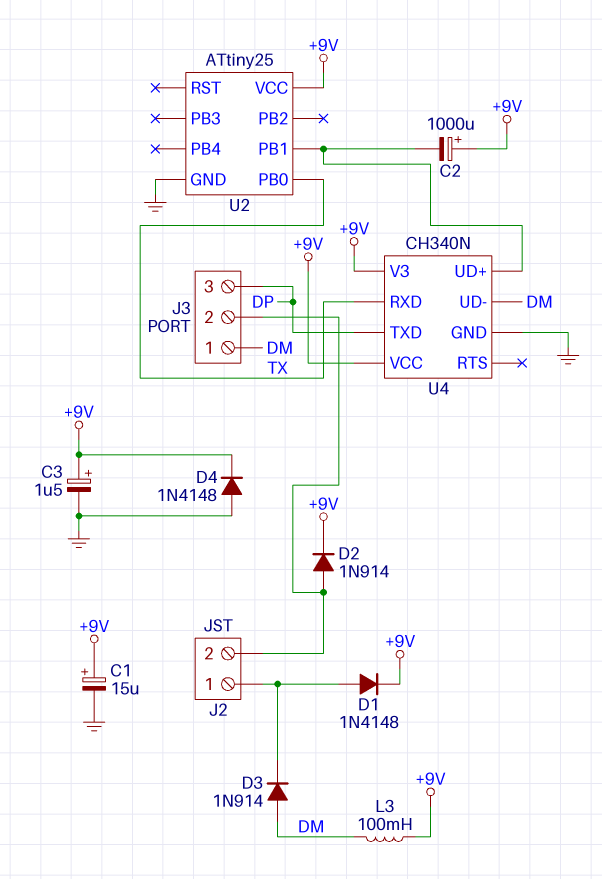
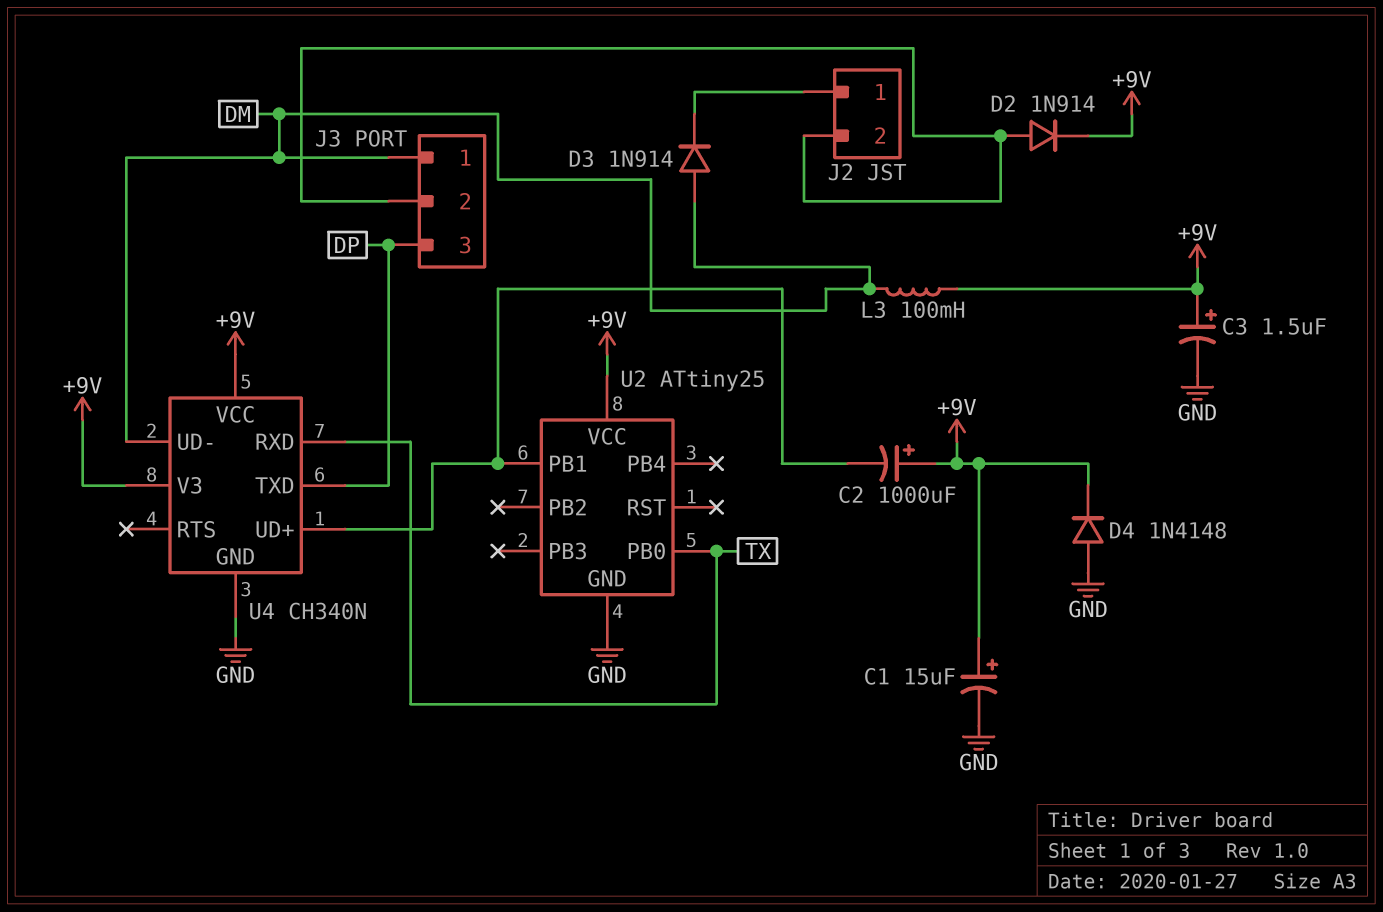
D1: diode 1N4148 (A J2/1, K +9V) -> none

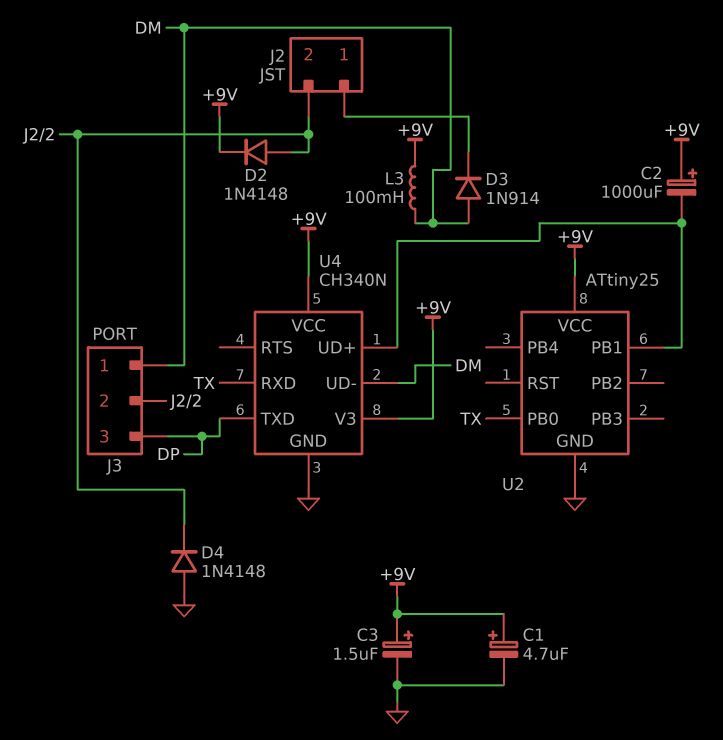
C1: 15uF (plus +9V, minus GND) -> 4.7uF (plus +9V, minus GND)
D2: diode 1N914 (A J2/2, K +9V) -> diode 1N4148 (A J2/2, K +9V)
D4: diode 1N4148 (A GND, K +9V) -> diode 1N4148 (A GND, K J2/2)

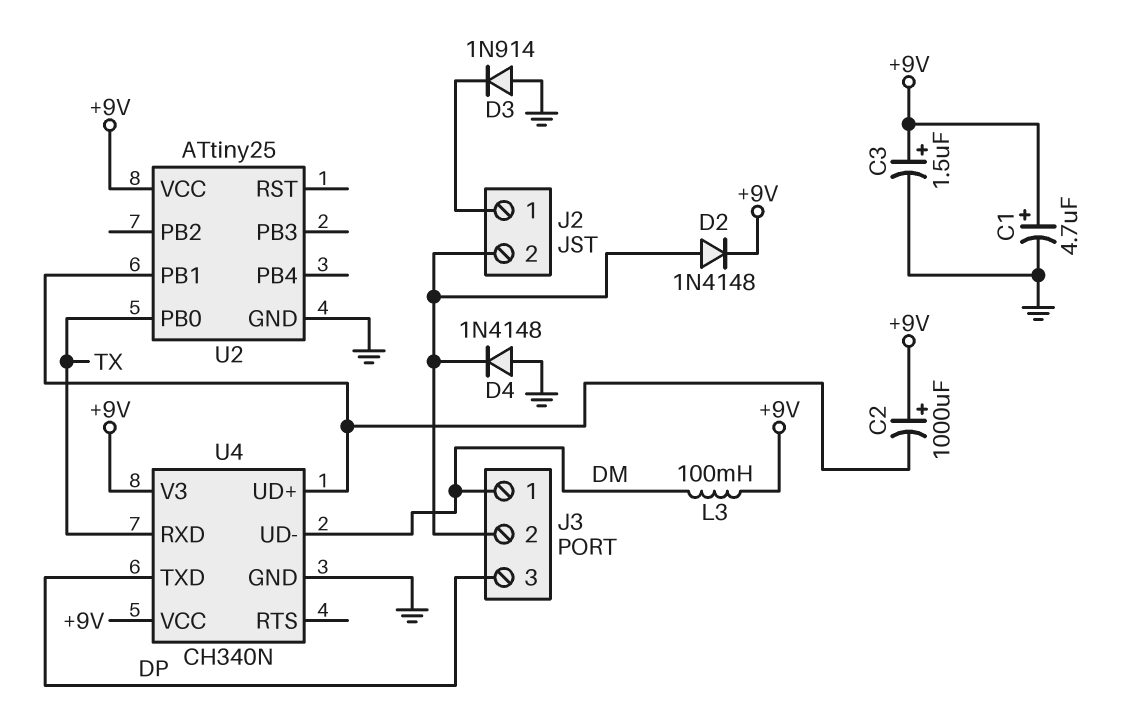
D3: diode 1N914 (A DM, K J2/1) -> diode 1N914 (A GND, K J2/1)

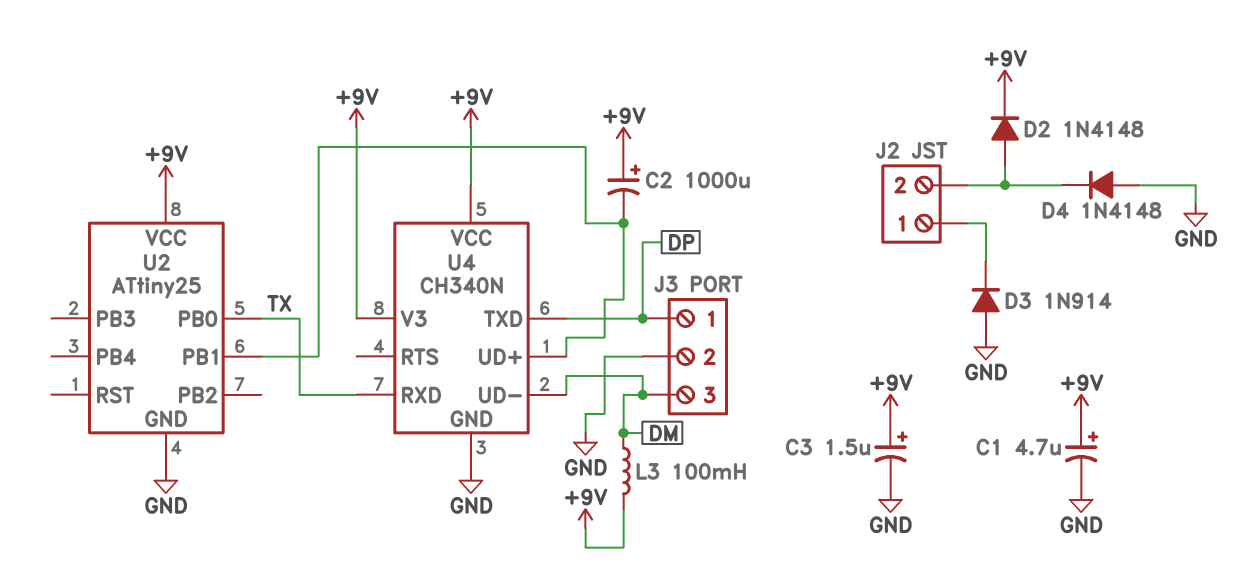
J3 pin 1: DM -> DP
J3 pin 2: J2/2 -> GND
J3 pin 3: DP -> DM

